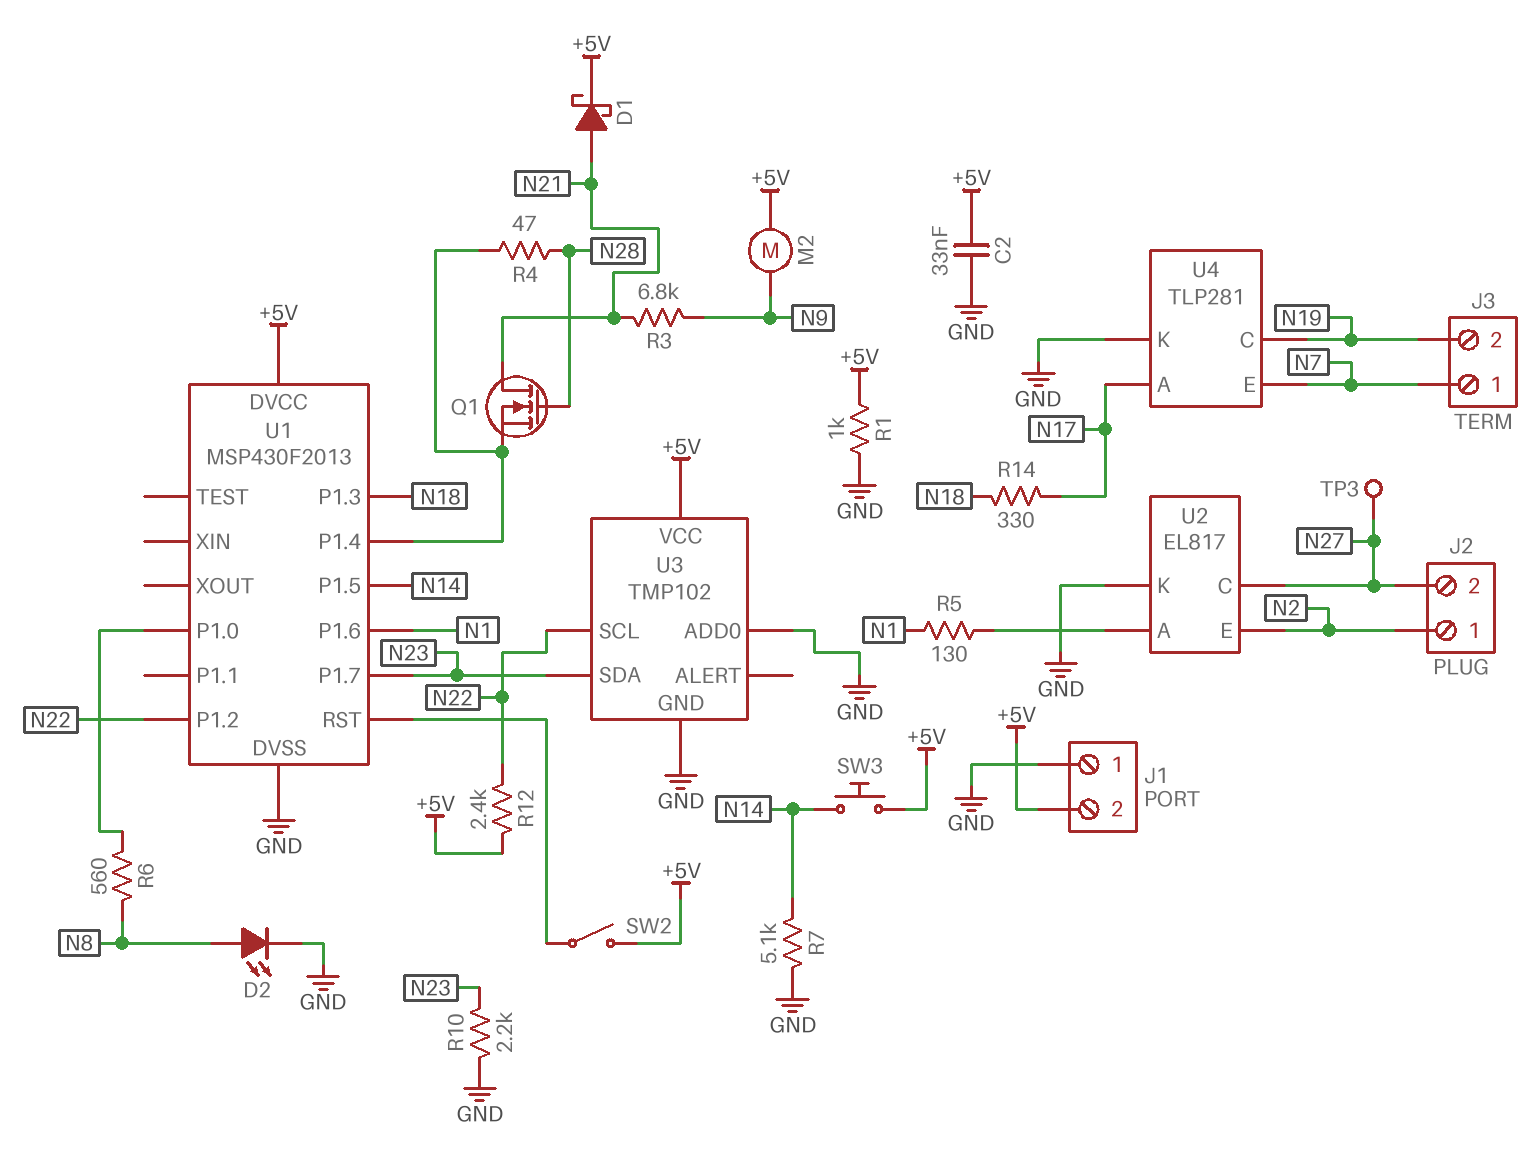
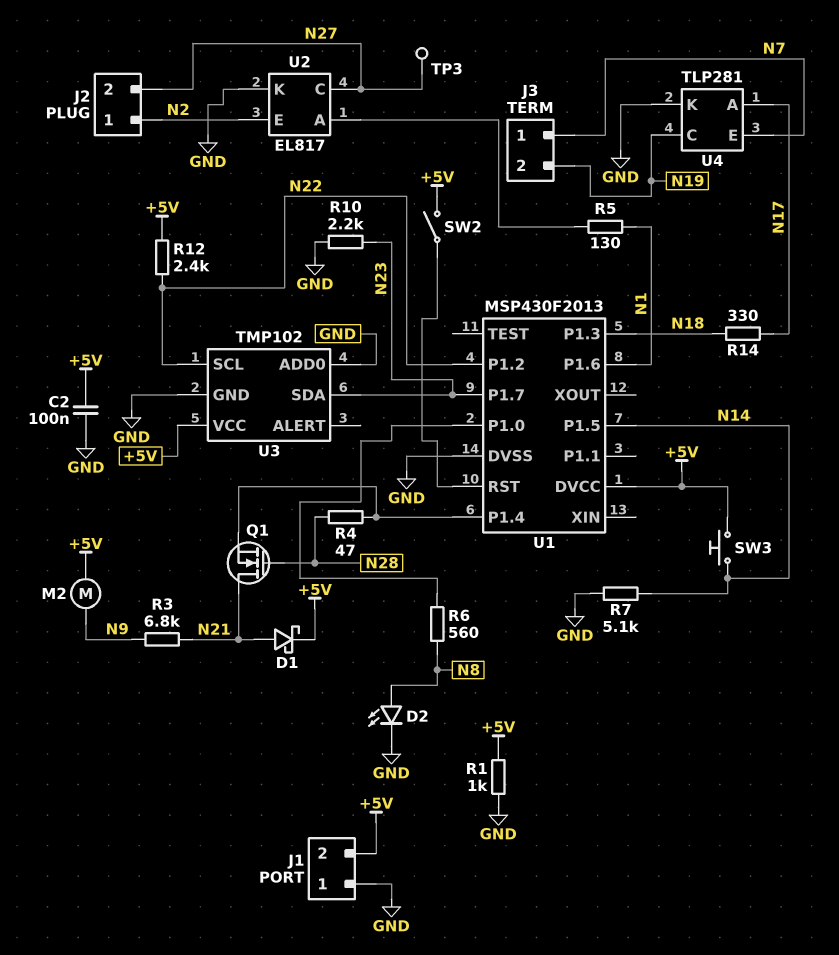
C2: 33nF (+5V, GND) -> 100nF (+5V, GND)

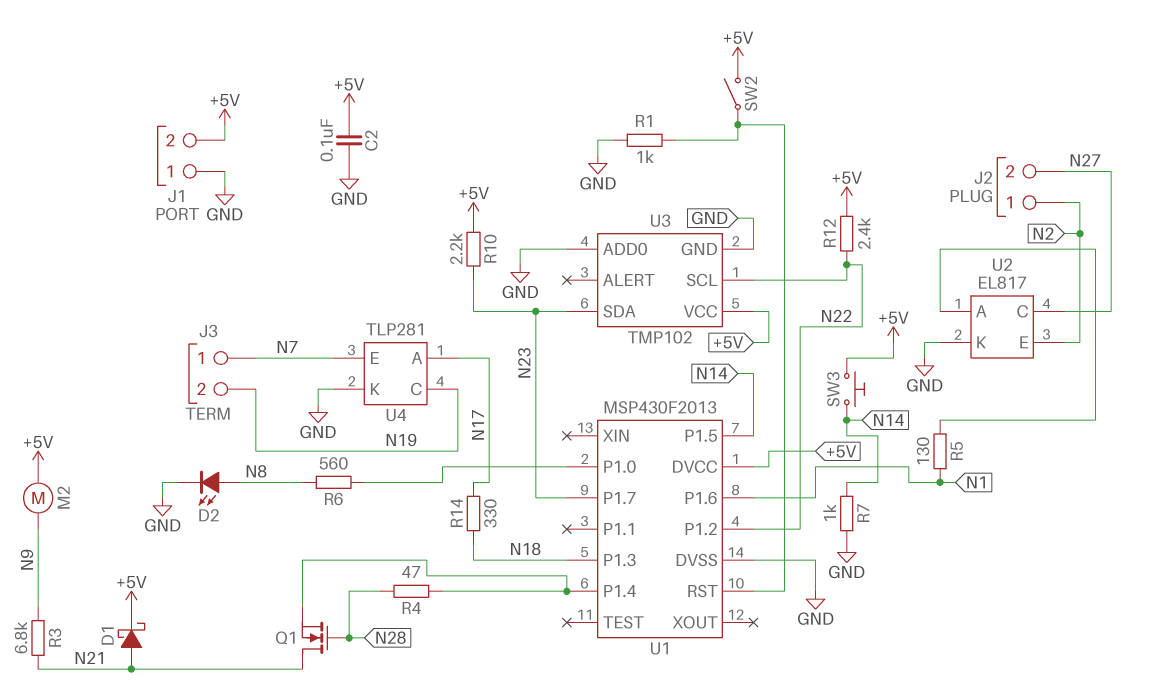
R1: 1k (+5V, GND) -> 1k (GND, U1/RST)
R7: 5.1k (GND, N14) -> 1k (GND, N14)
R10: 2.2k (GND, N23) -> 2.2k (+5V, N23)
TP3: test point (N27) -> none

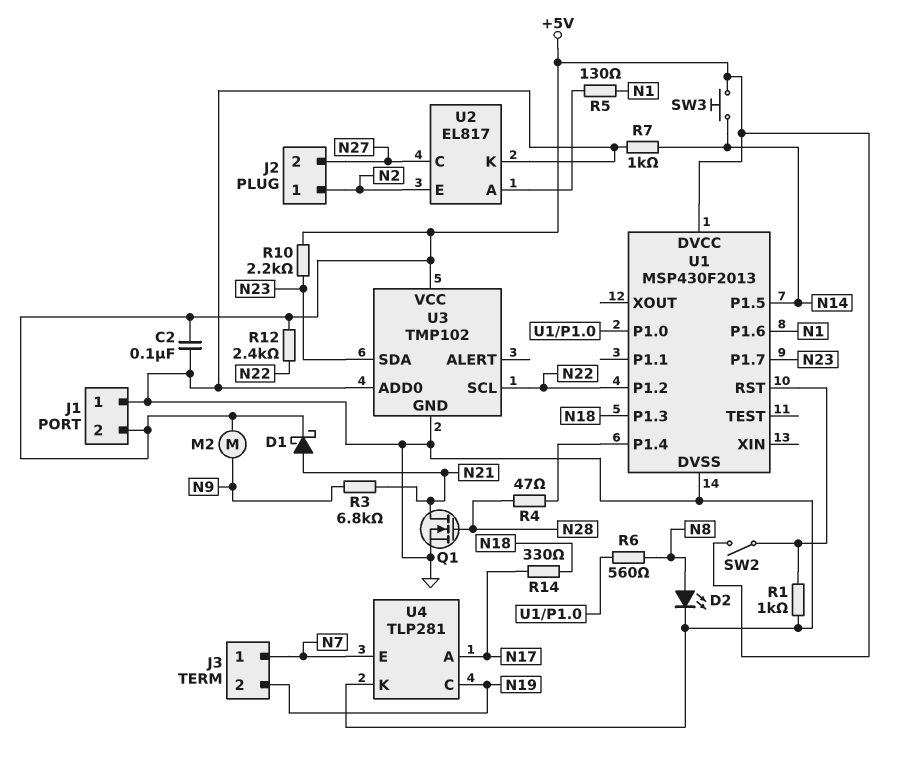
Q1: NMOS (G N28, D N21, S U1/P1.4) -> NMOS (G N28, D N21, S GND)

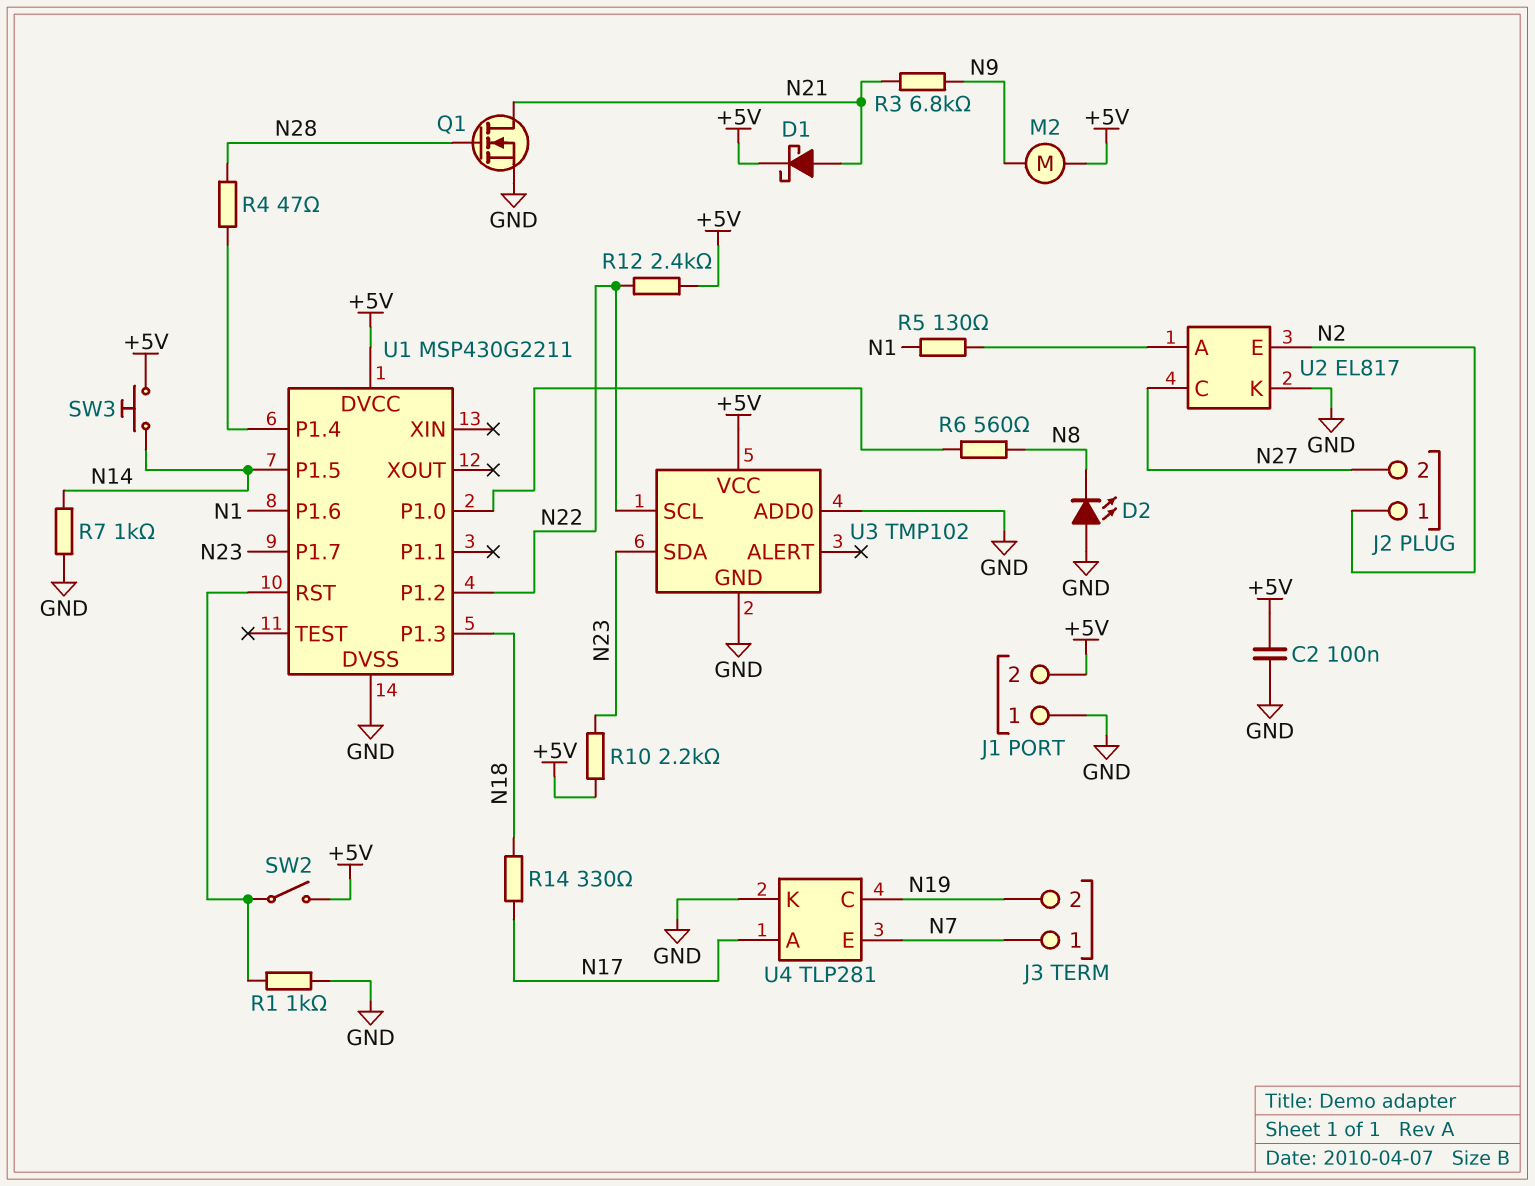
D2: LED (A N8, K GND) -> LED (A GND, K N8)
U1: MSP430F2013 -> MSP430G2211

